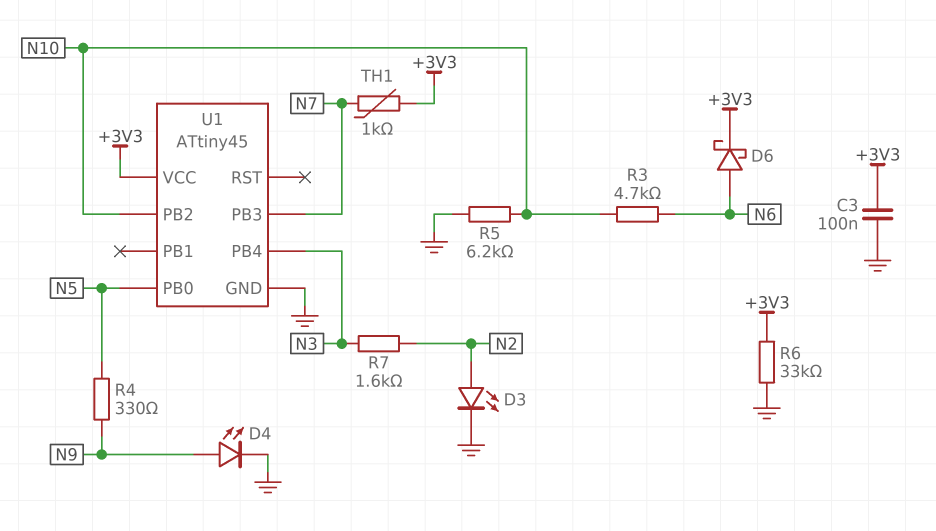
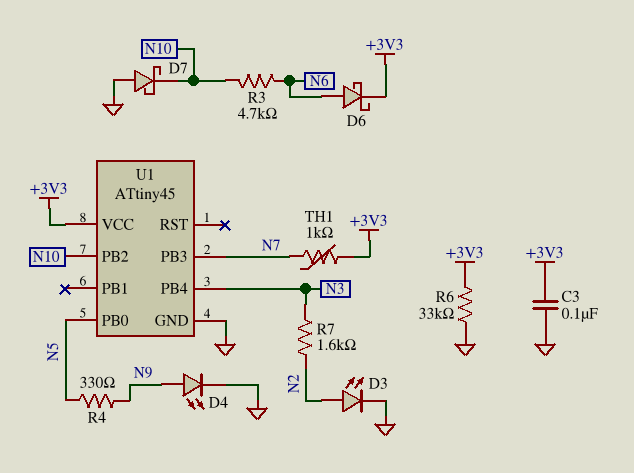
D7: none -> schottky (A GND, K N10)
R5: 6.2k (GND, N10) -> none

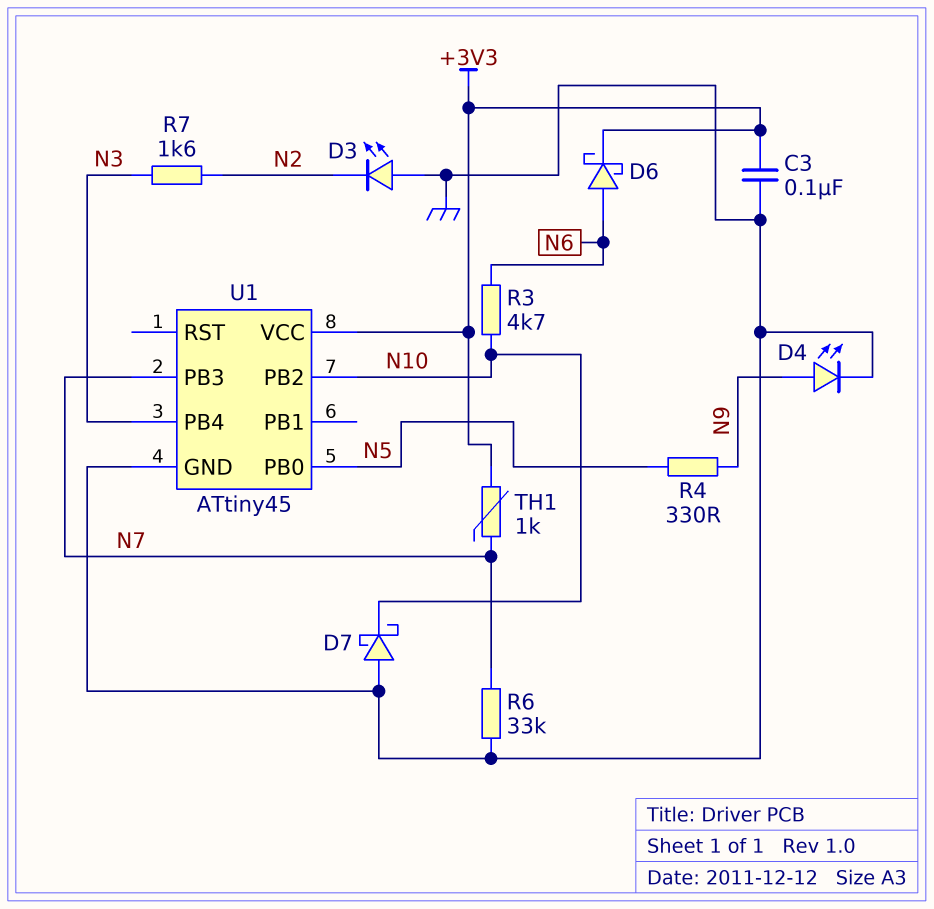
D3: LED (A N2, K GND) -> LED (A GND, K N2)
R6: 33k (+3V3, GND) -> 33k (GND, N7)

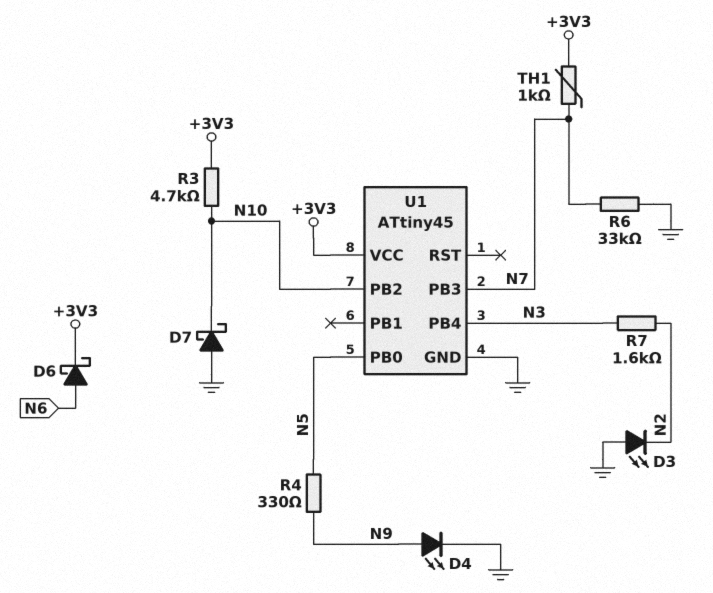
C3: 100nF (+3V3, GND) -> none
R3: 4.7k (N6, N10) -> 4.7k (+3V3, N10)

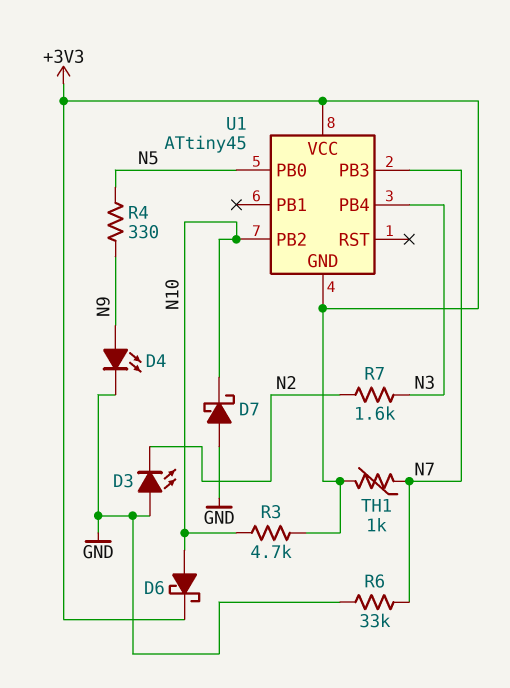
D6: schottky (A N6, K +3V3) -> schottky (A N10, K +3V3)
U1 pin GND: GND -> +3V3

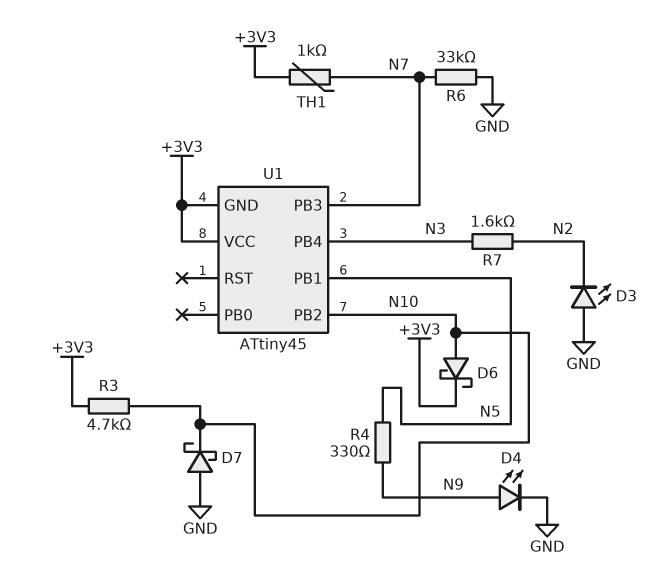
U1 pin PB0: N5 -> none
U1 pin PB1: none -> N5

